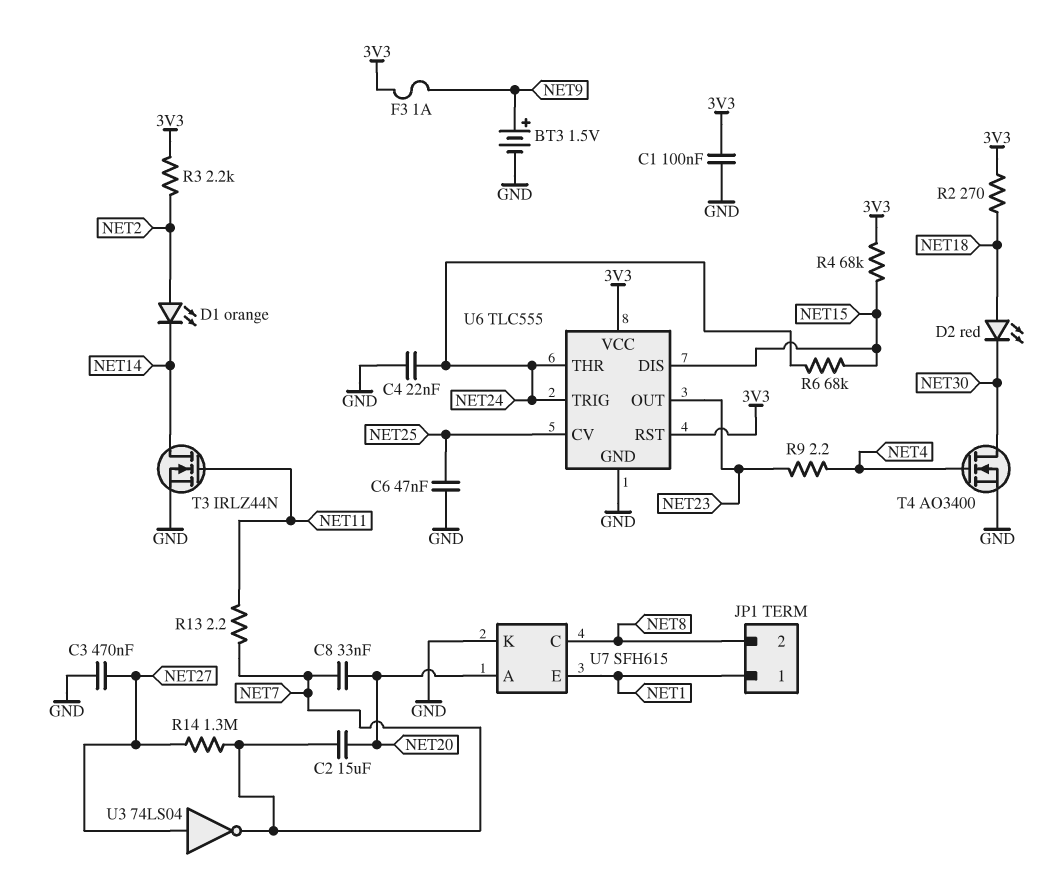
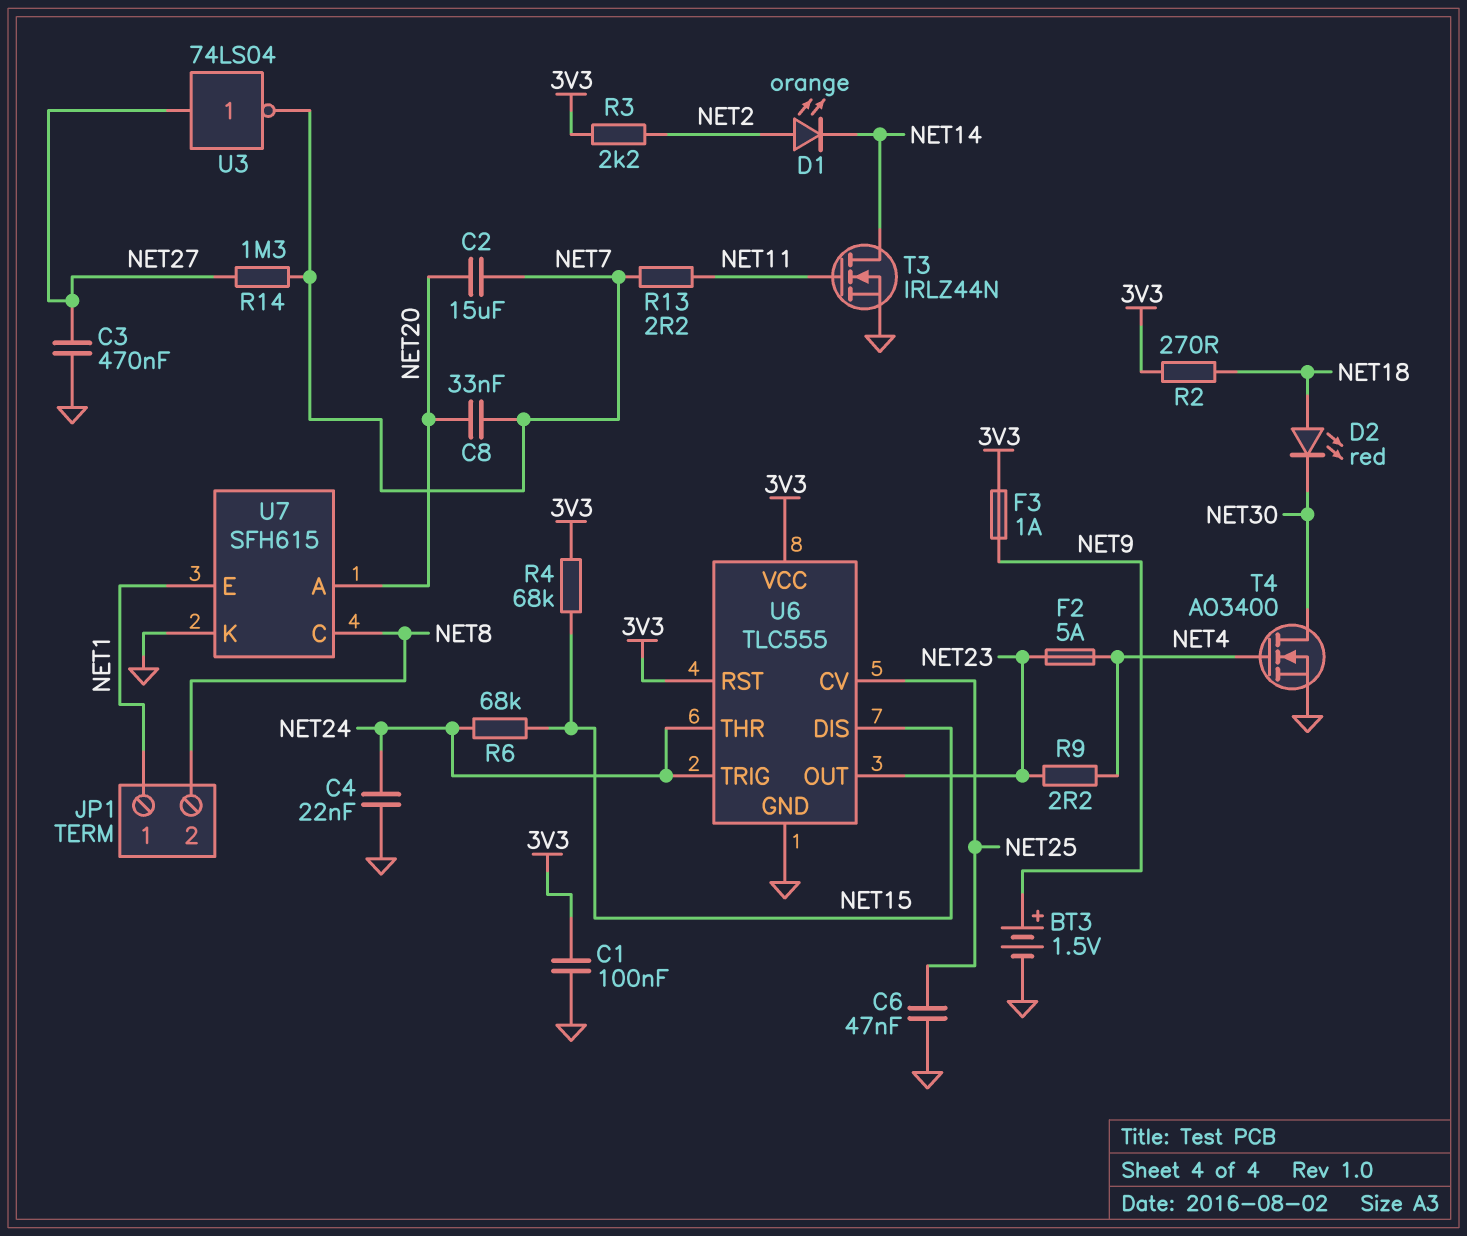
F2: none -> 5A (NET4, NET23)

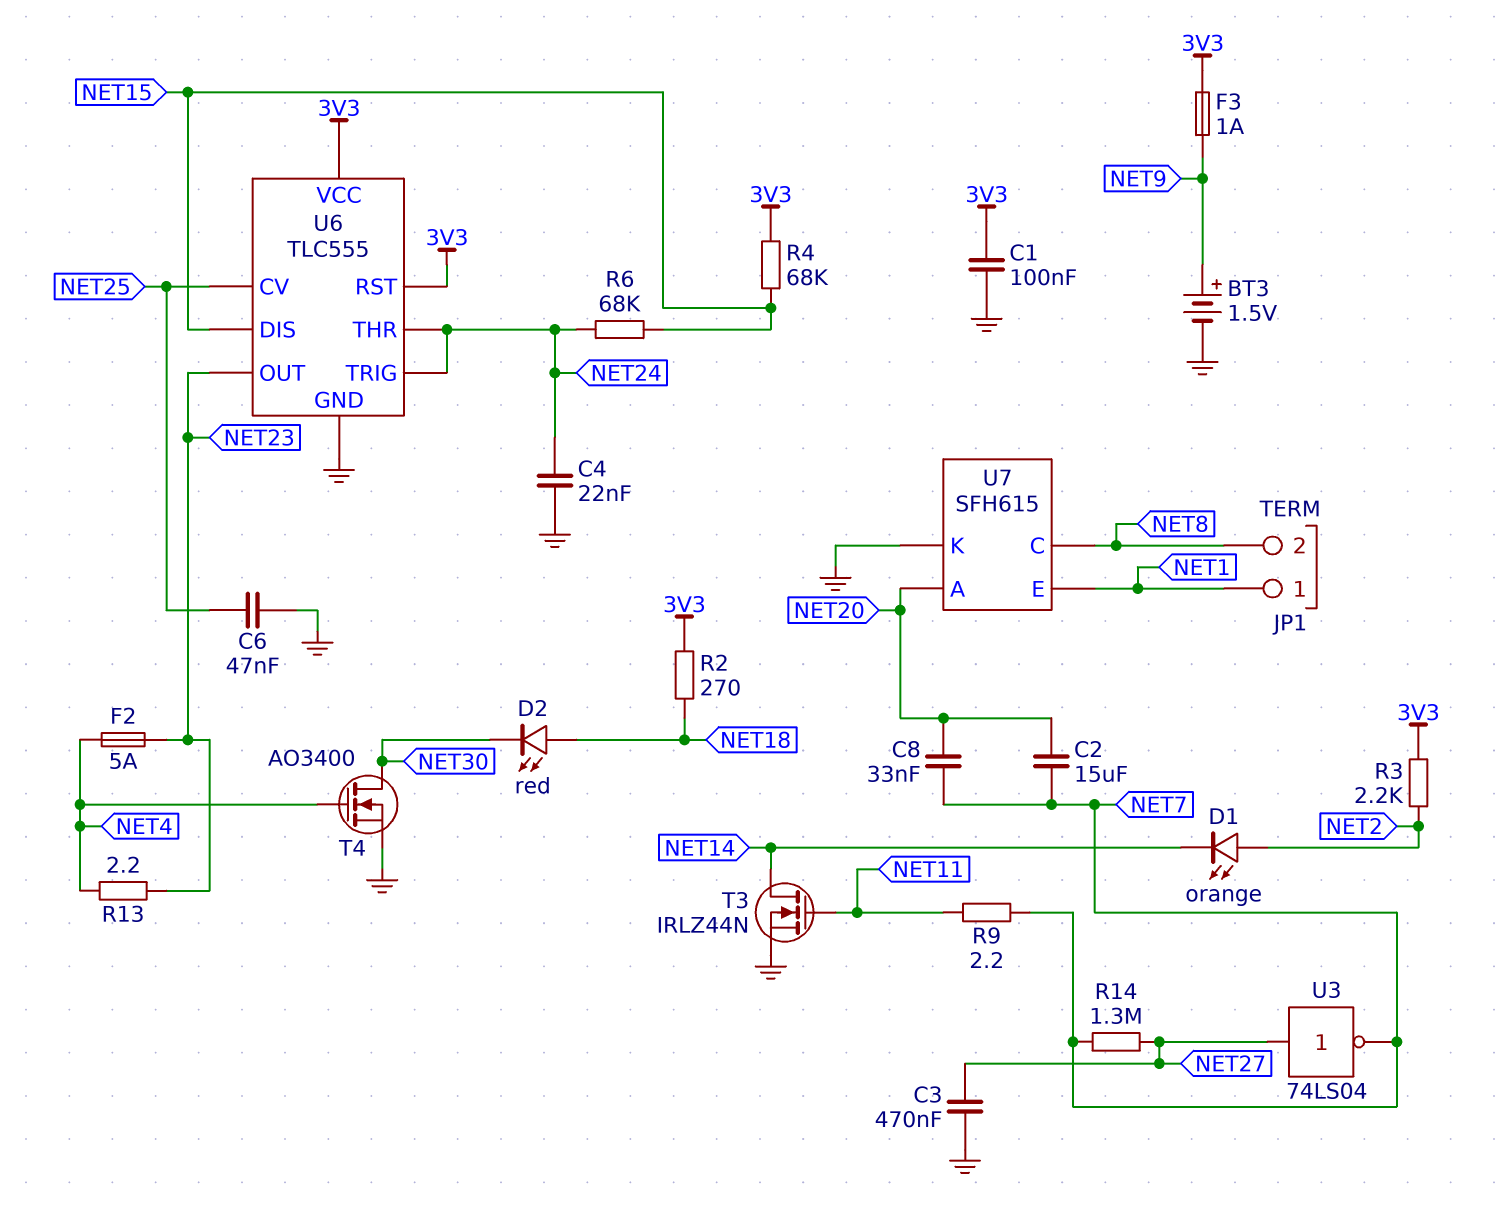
R9: 2.2 (NET4, NET23) -> 2.2 (NET7, NET11)
R13: 2.2 (NET7, NET11) -> 2.2 (NET4, NET23)

